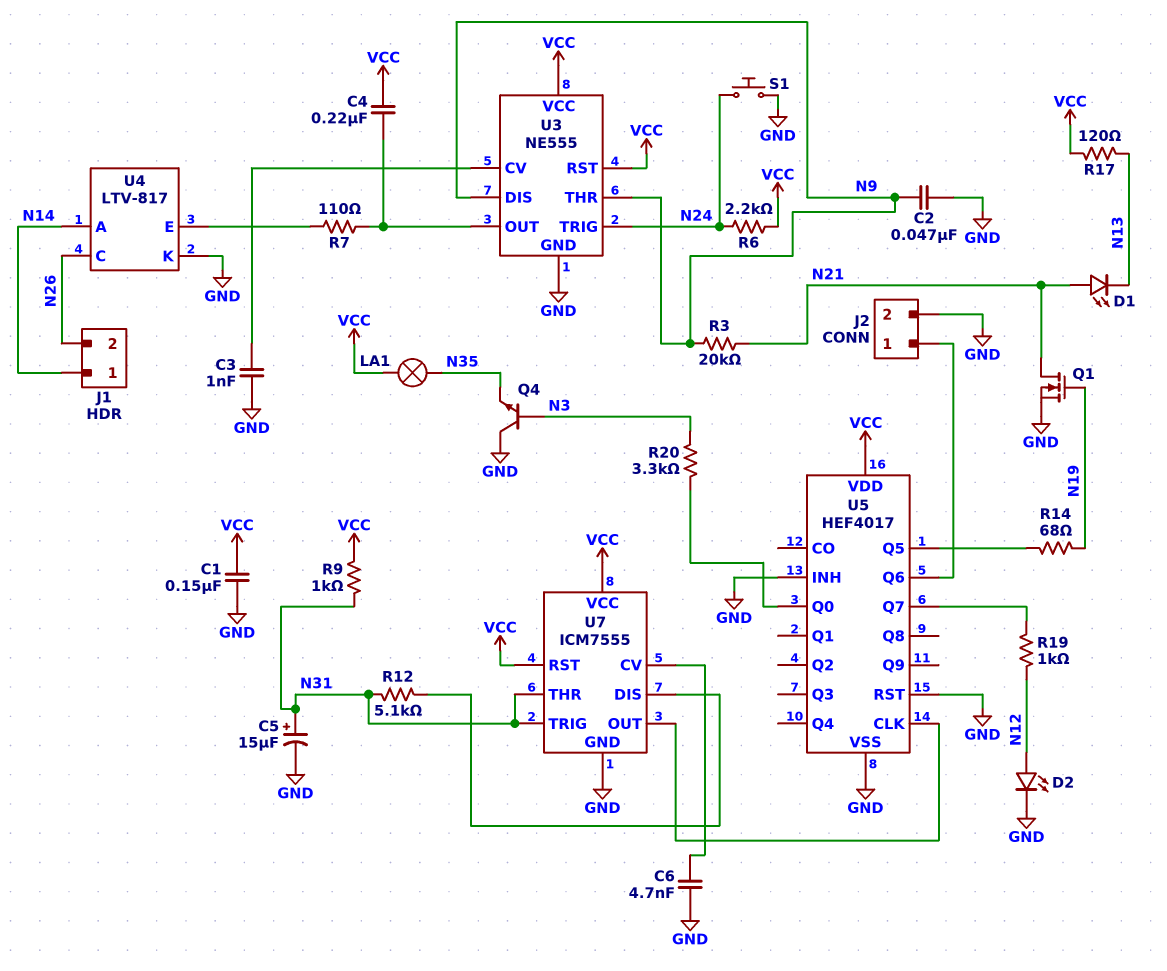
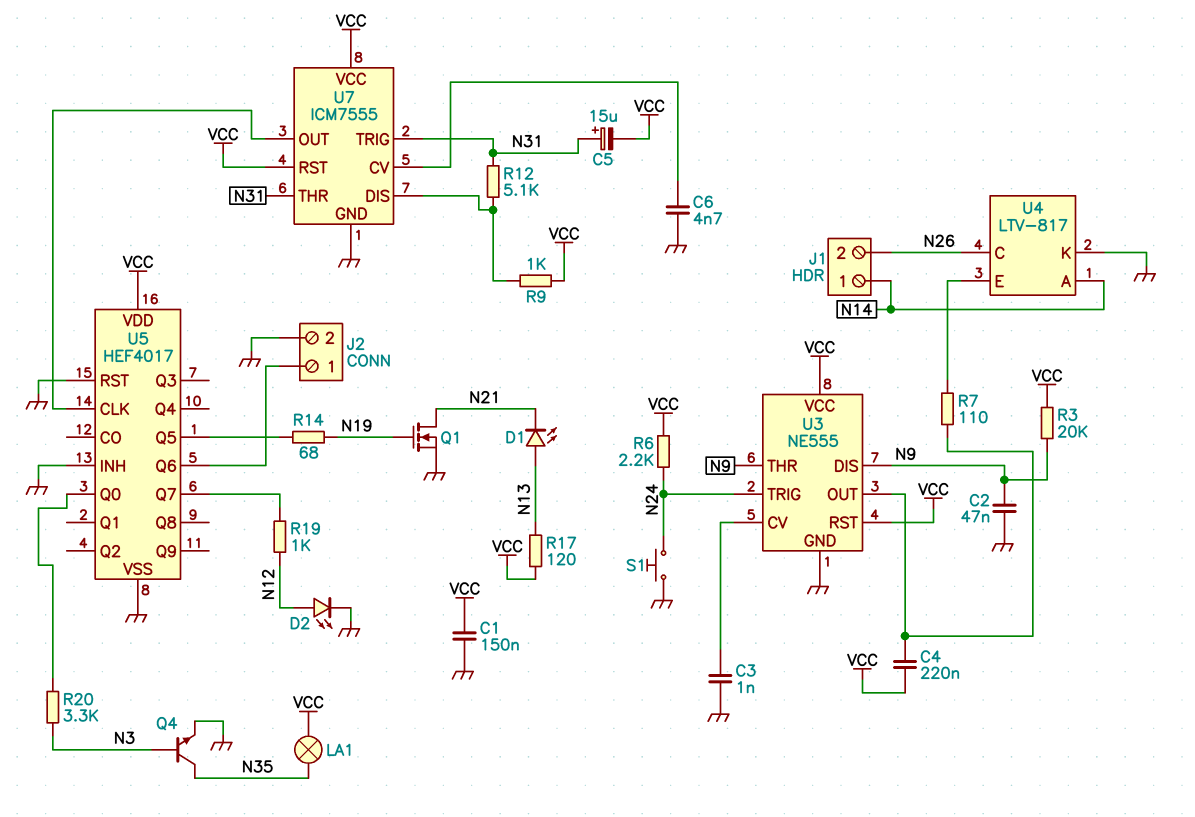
C5: 15uF (plus N31, minus GND) -> 15uF (plus N31, minus VCC)
D1: LED (A N21, K N13) -> LED (A N13, K N21)
Q4: NPN (B N3, C GND, E N35) -> NPN (B N3, C N35, E GND)
R3: 20k (N9, N21) -> 20k (N9, VCC)
R9: 1k (N31, VCC) -> 1k (U7/DIS, VCC)

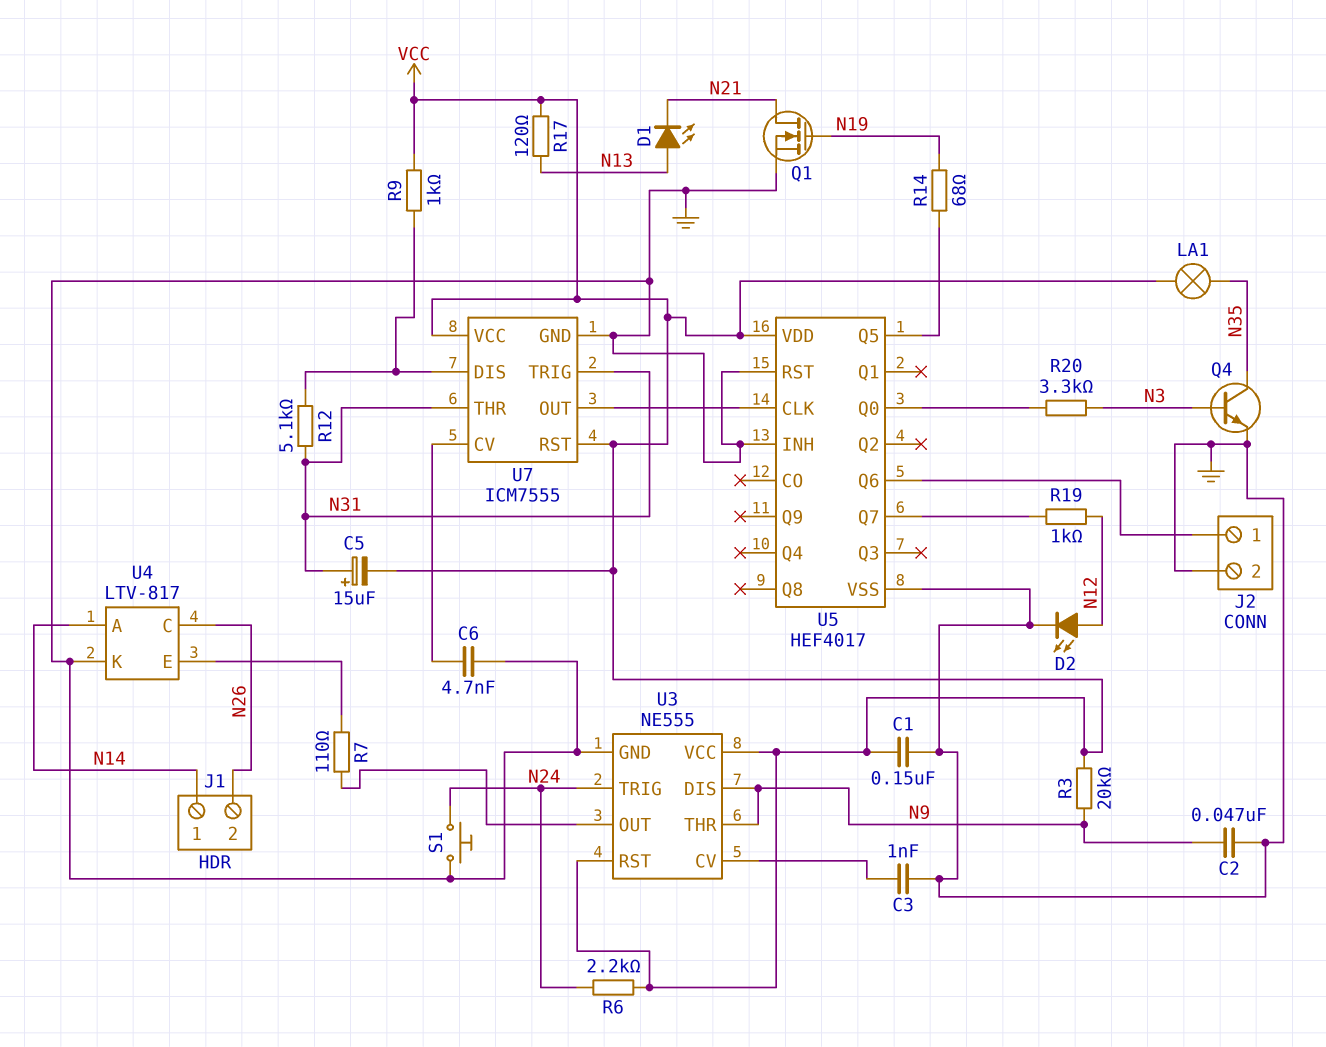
C4: 220nF (U3/OUT, VCC) -> none

